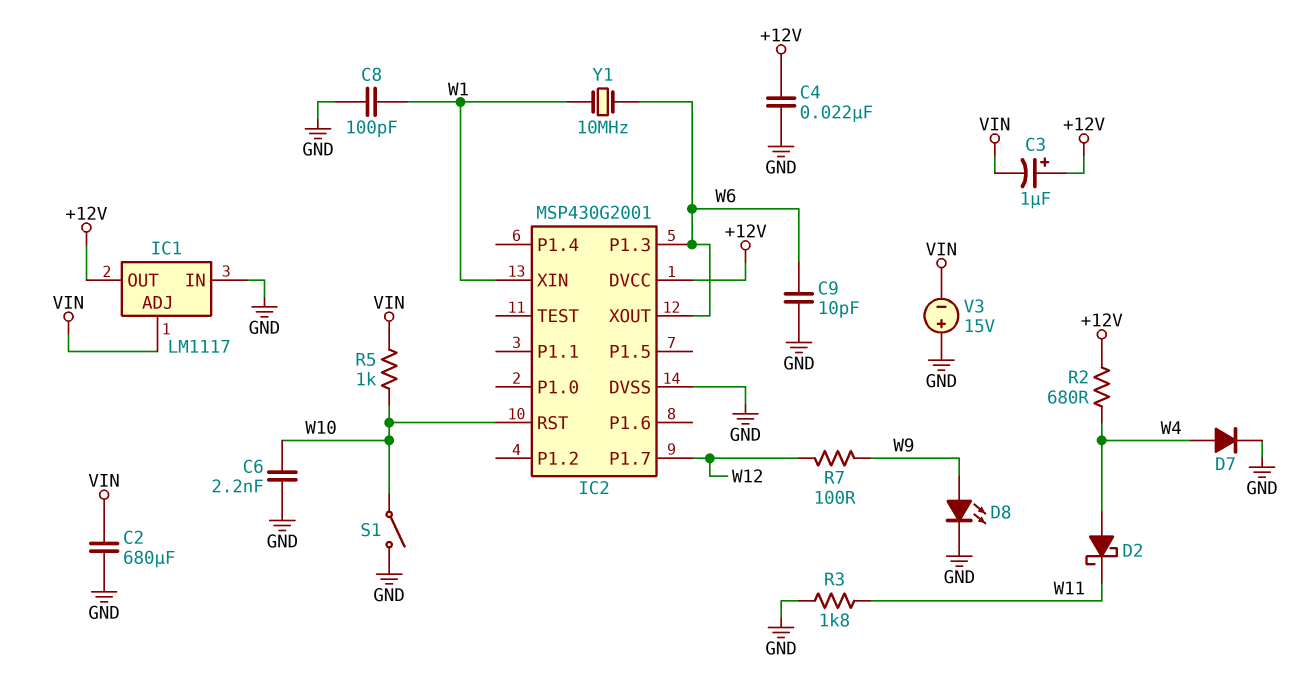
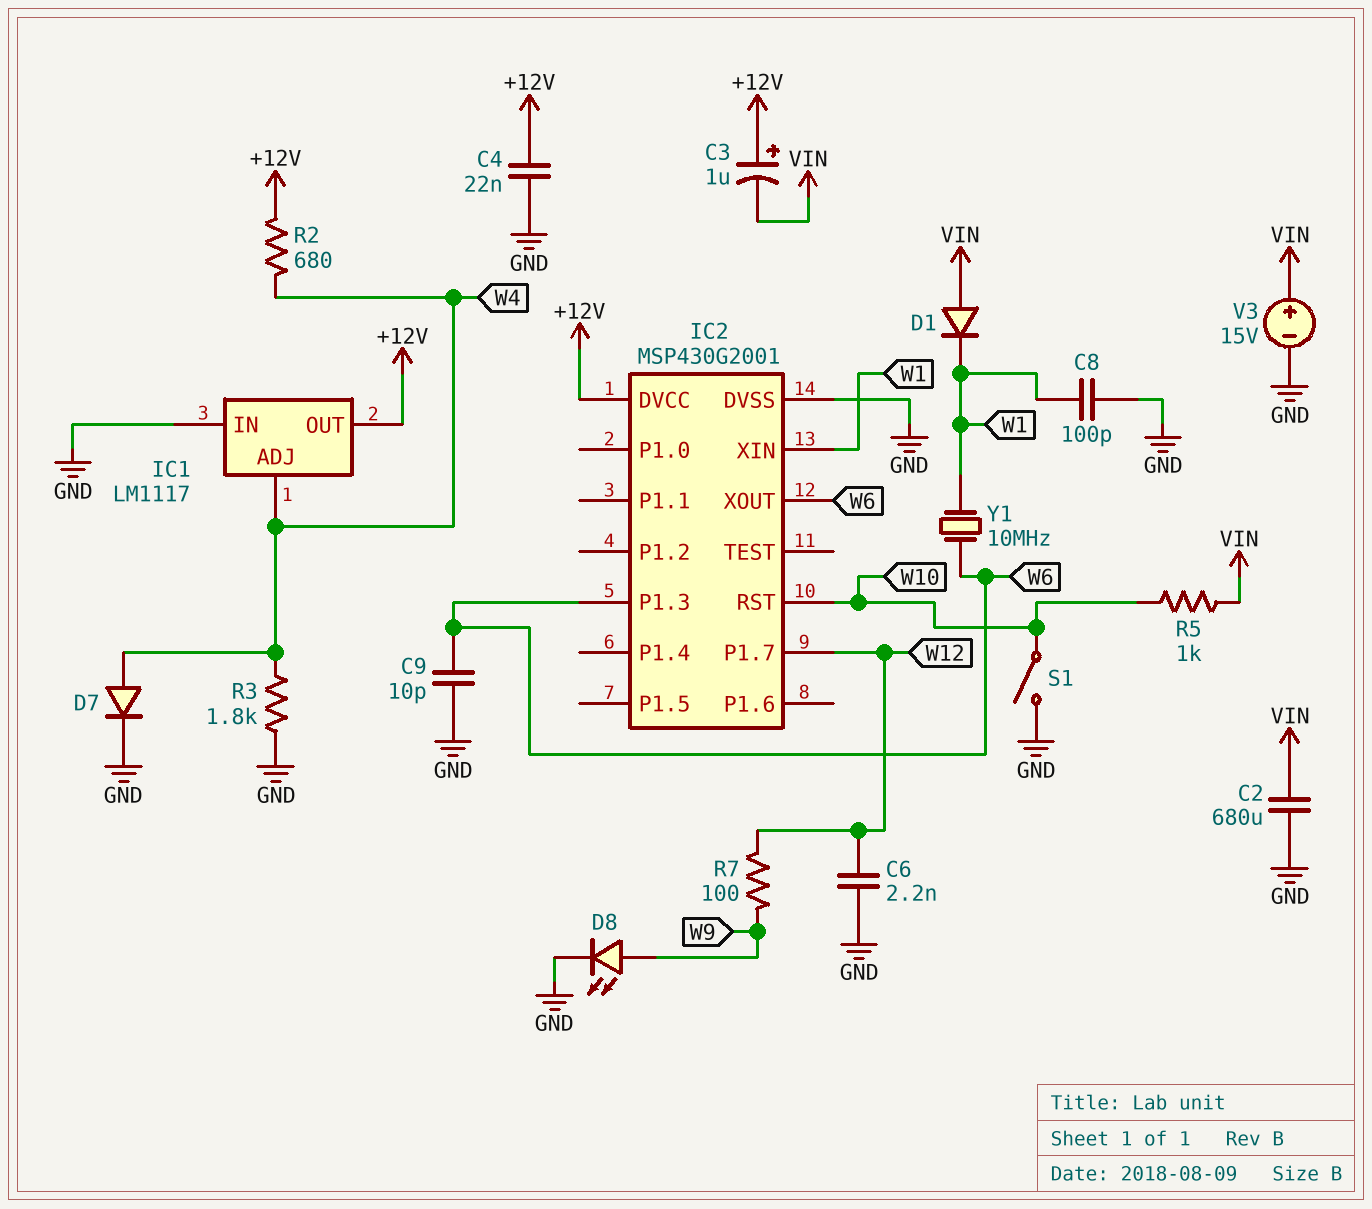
C6: 2.2nF (GND, W10) -> 2.2nF (GND, W12)
D1: none -> diode (A VIN, K W1)
D2: schottky (A W4, K W11) -> none
IC1 pin ADJ: VIN -> W4
R3: 1.8k (GND, W11) -> 1.8k (GND, W4)
V3: 15V (plus GND, minus VIN) -> 15V (plus VIN, minus GND)

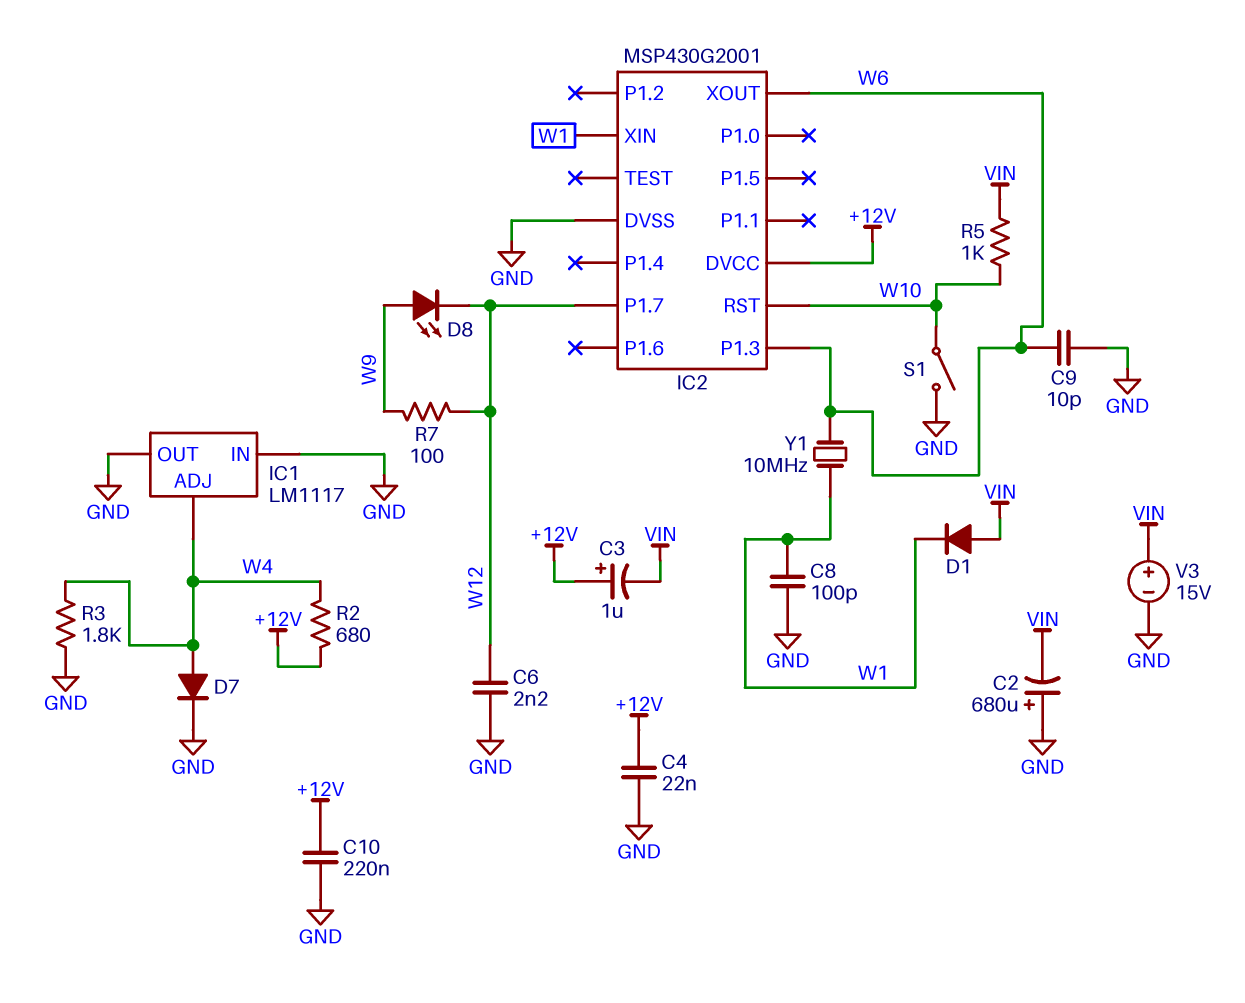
C2: 680uF (GND, VIN) -> 680uF (plus GND, minus VIN)
C10: none -> 220nF (+12V, GND)
D8: LED (A W9, K GND) -> LED (A W9, K W12)
IC1 pin OUT: +12V -> GND

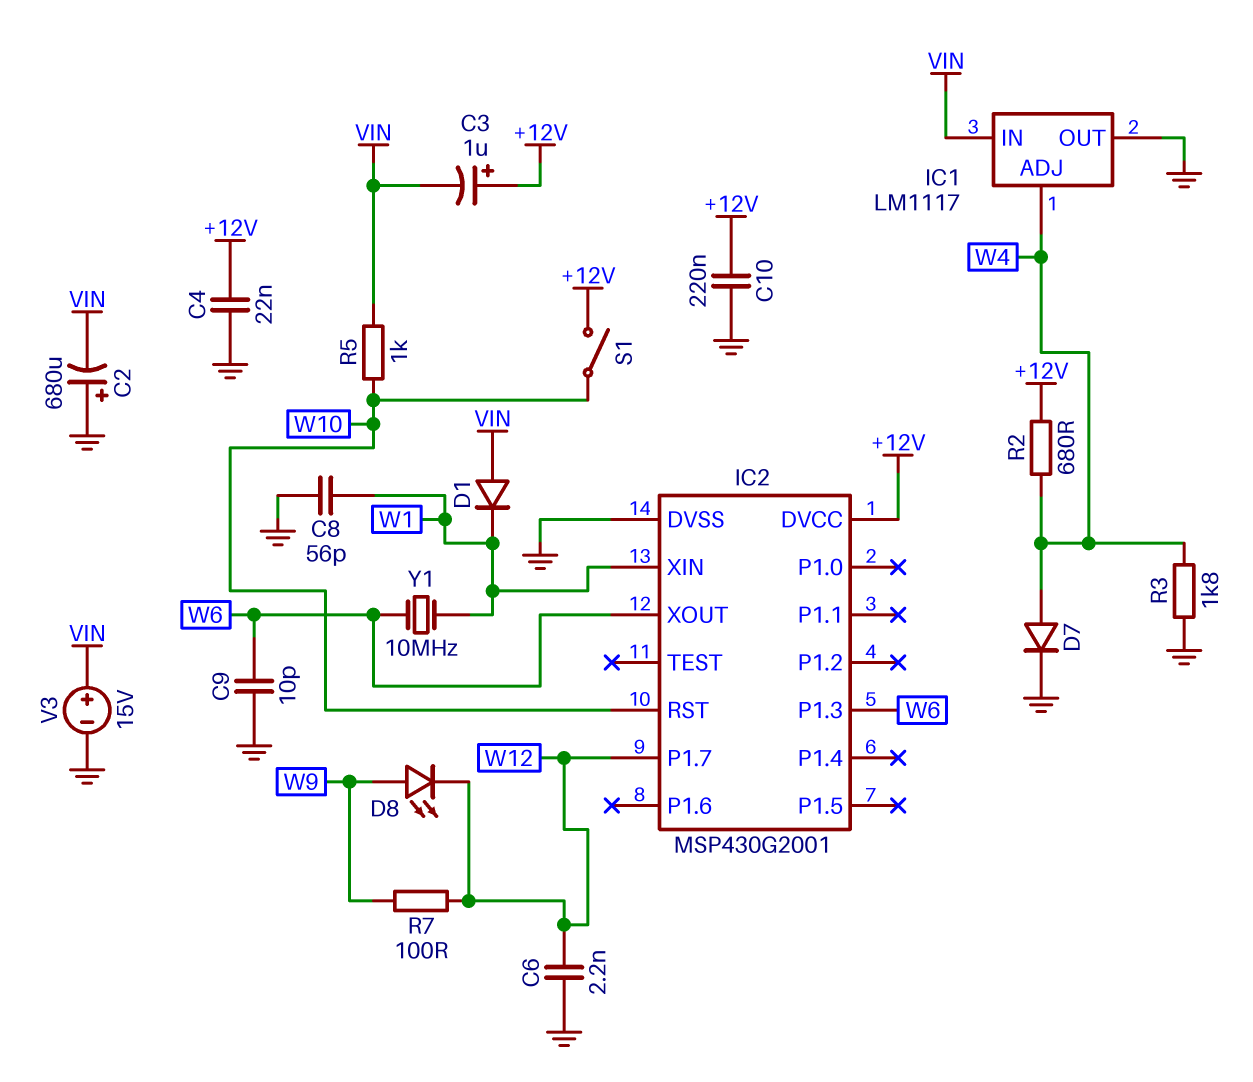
C8: 100pF (GND, W1) -> 56pF (GND, W1)
IC1 pin IN: GND -> VIN
S1: switch (GND, W10) -> switch (+12V, W10)

